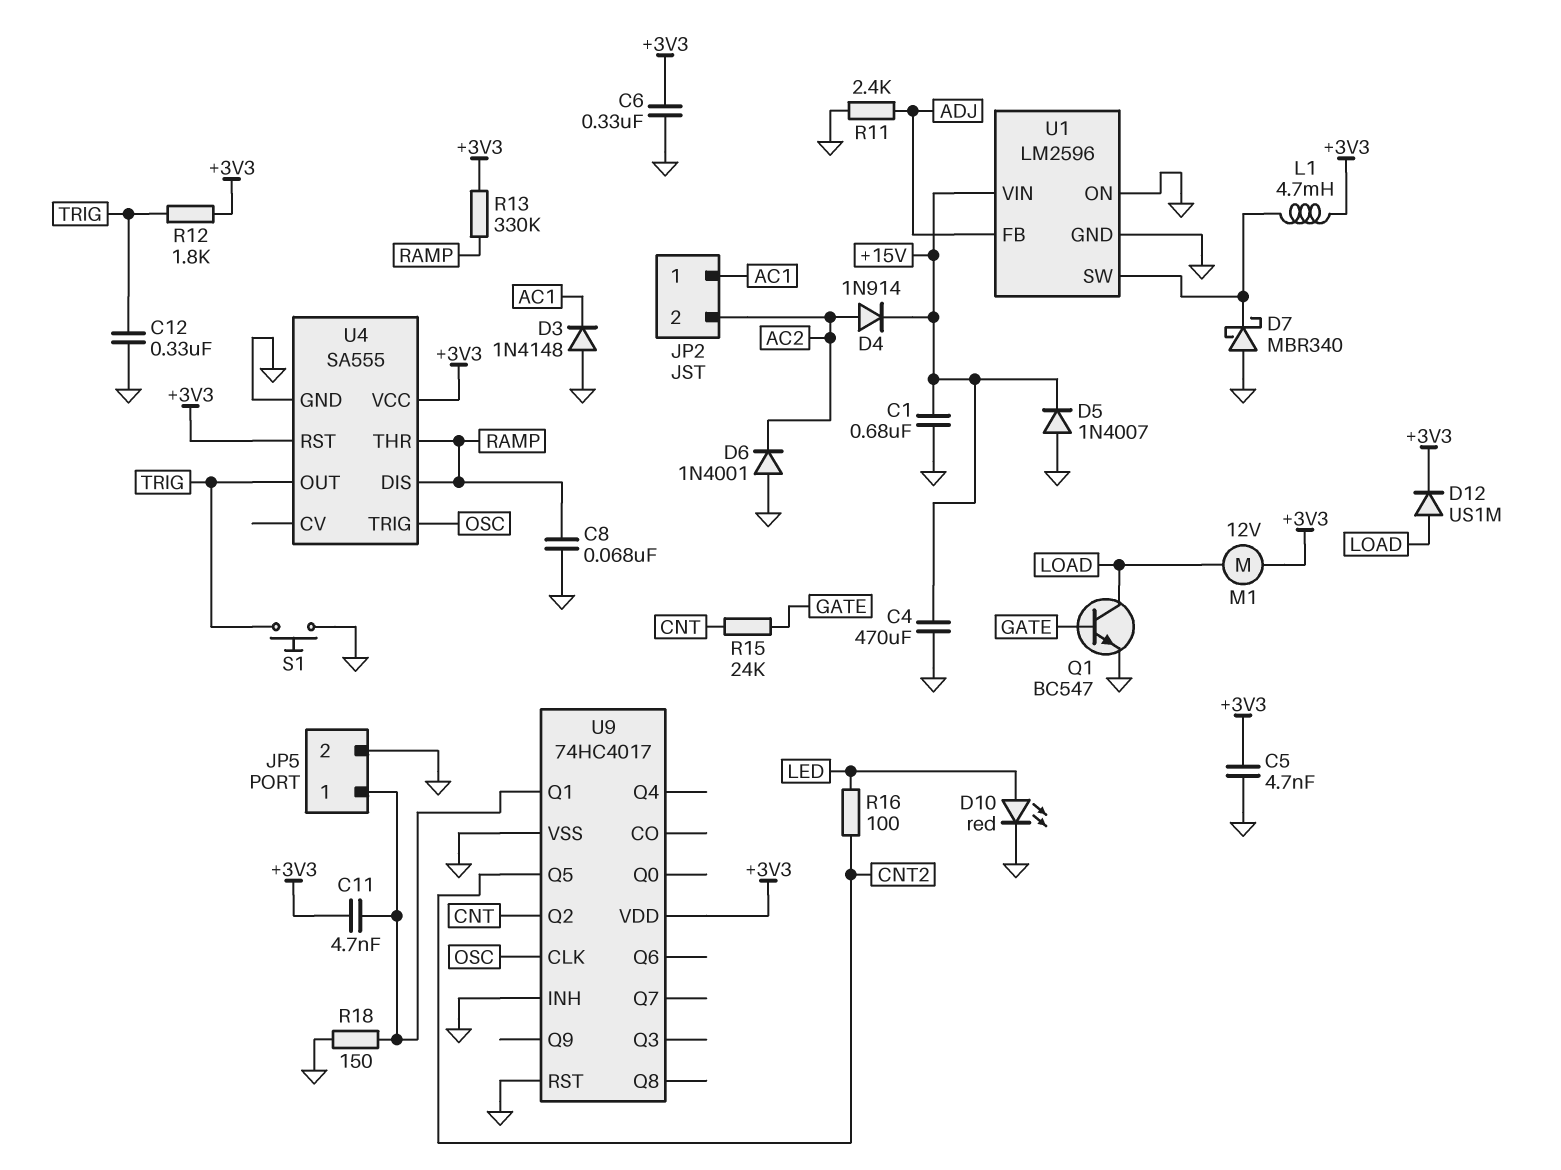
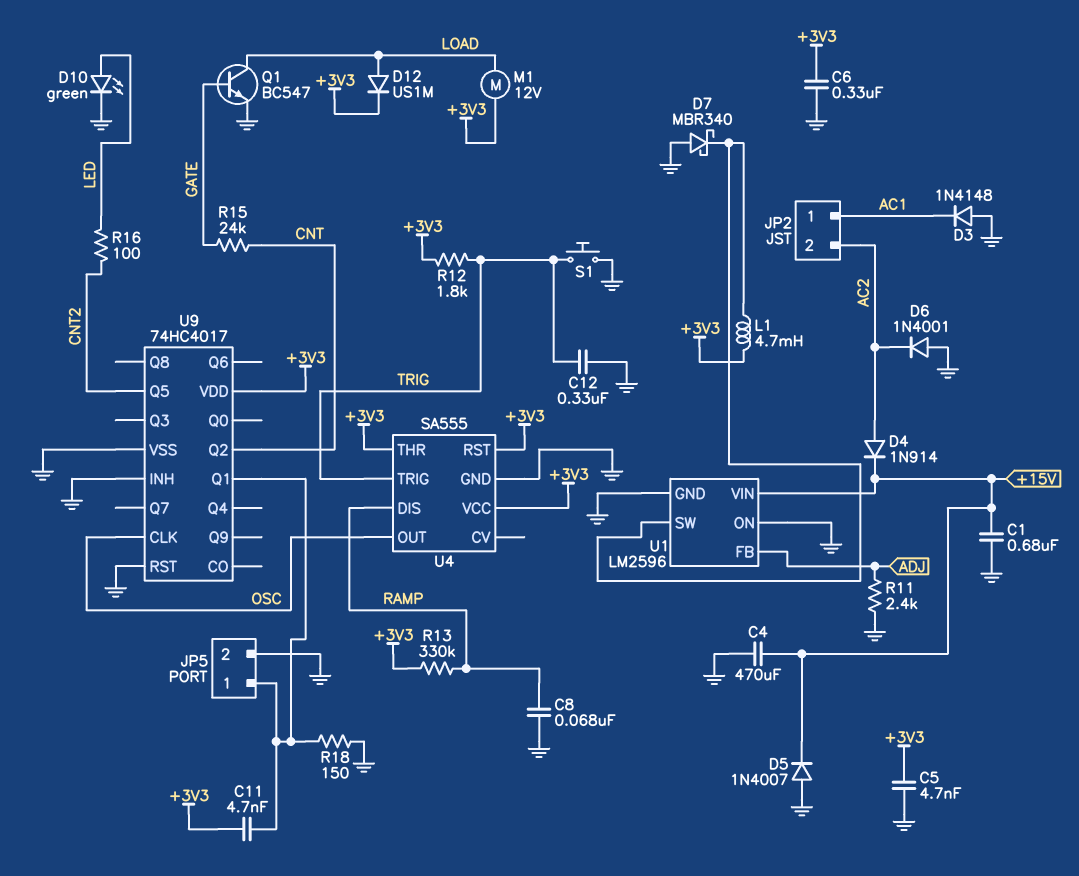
D10: LED red (A LED, K GND) -> LED green (A LED, K GND)
U4 pin OUT: TRIG -> OSC
U4 pin THR: RAMP -> +3V3
U4 pin TRIG: OSC -> TRIG

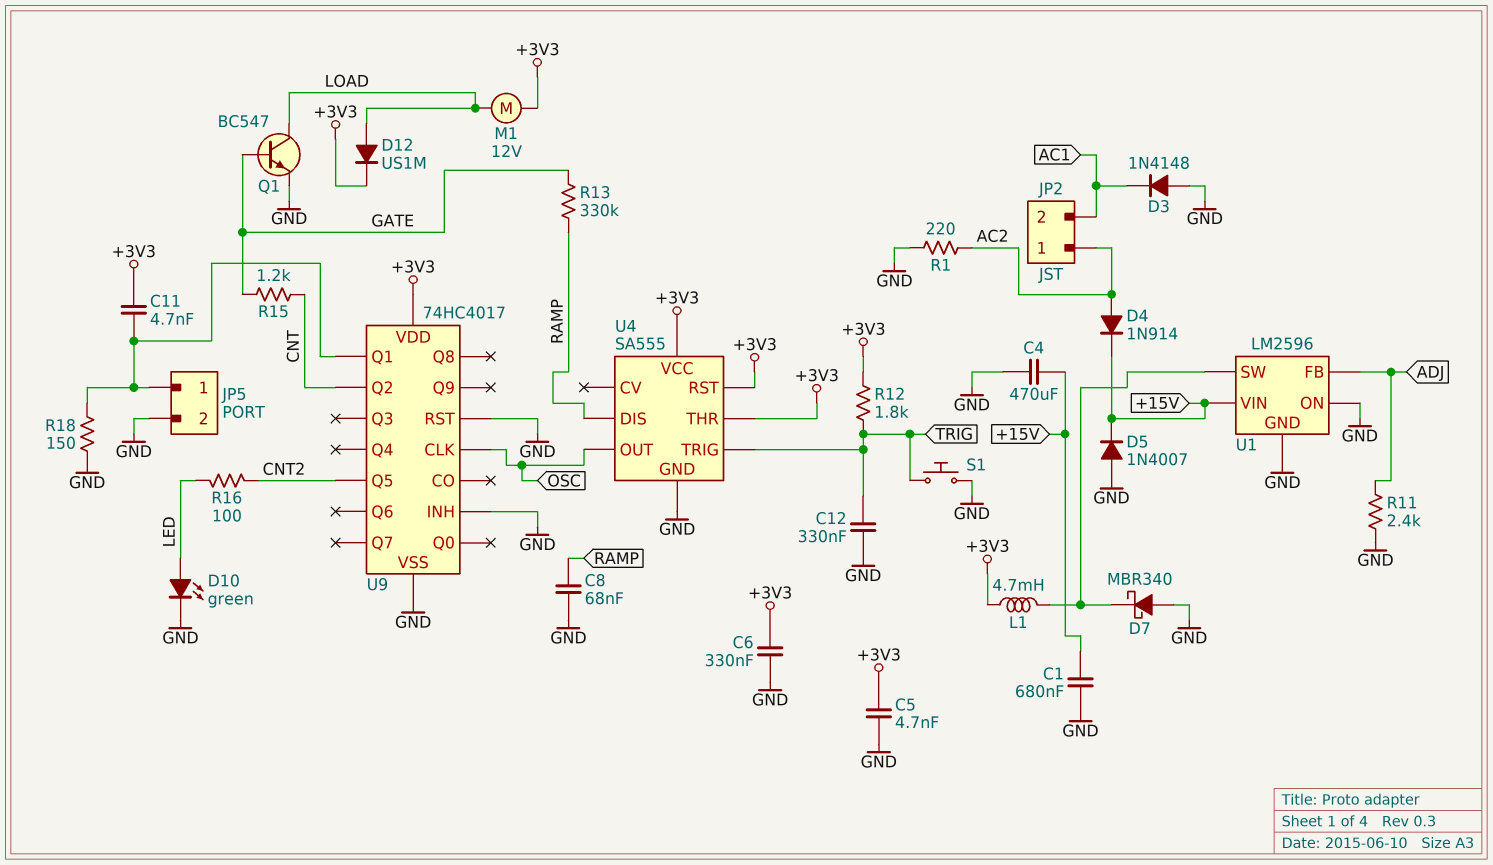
D6: diode 1N4001 (A GND, K AC2) -> none
JP2 pin 1: AC1 -> AC2
JP2 pin 2: AC2 -> AC1
R1: none -> 220 (AC2, GND)
R13: 330k (+3V3, RAMP) -> 330k (GATE, RAMP)
R15: 24k (CNT, GATE) -> 1.2k (CNT, GATE)

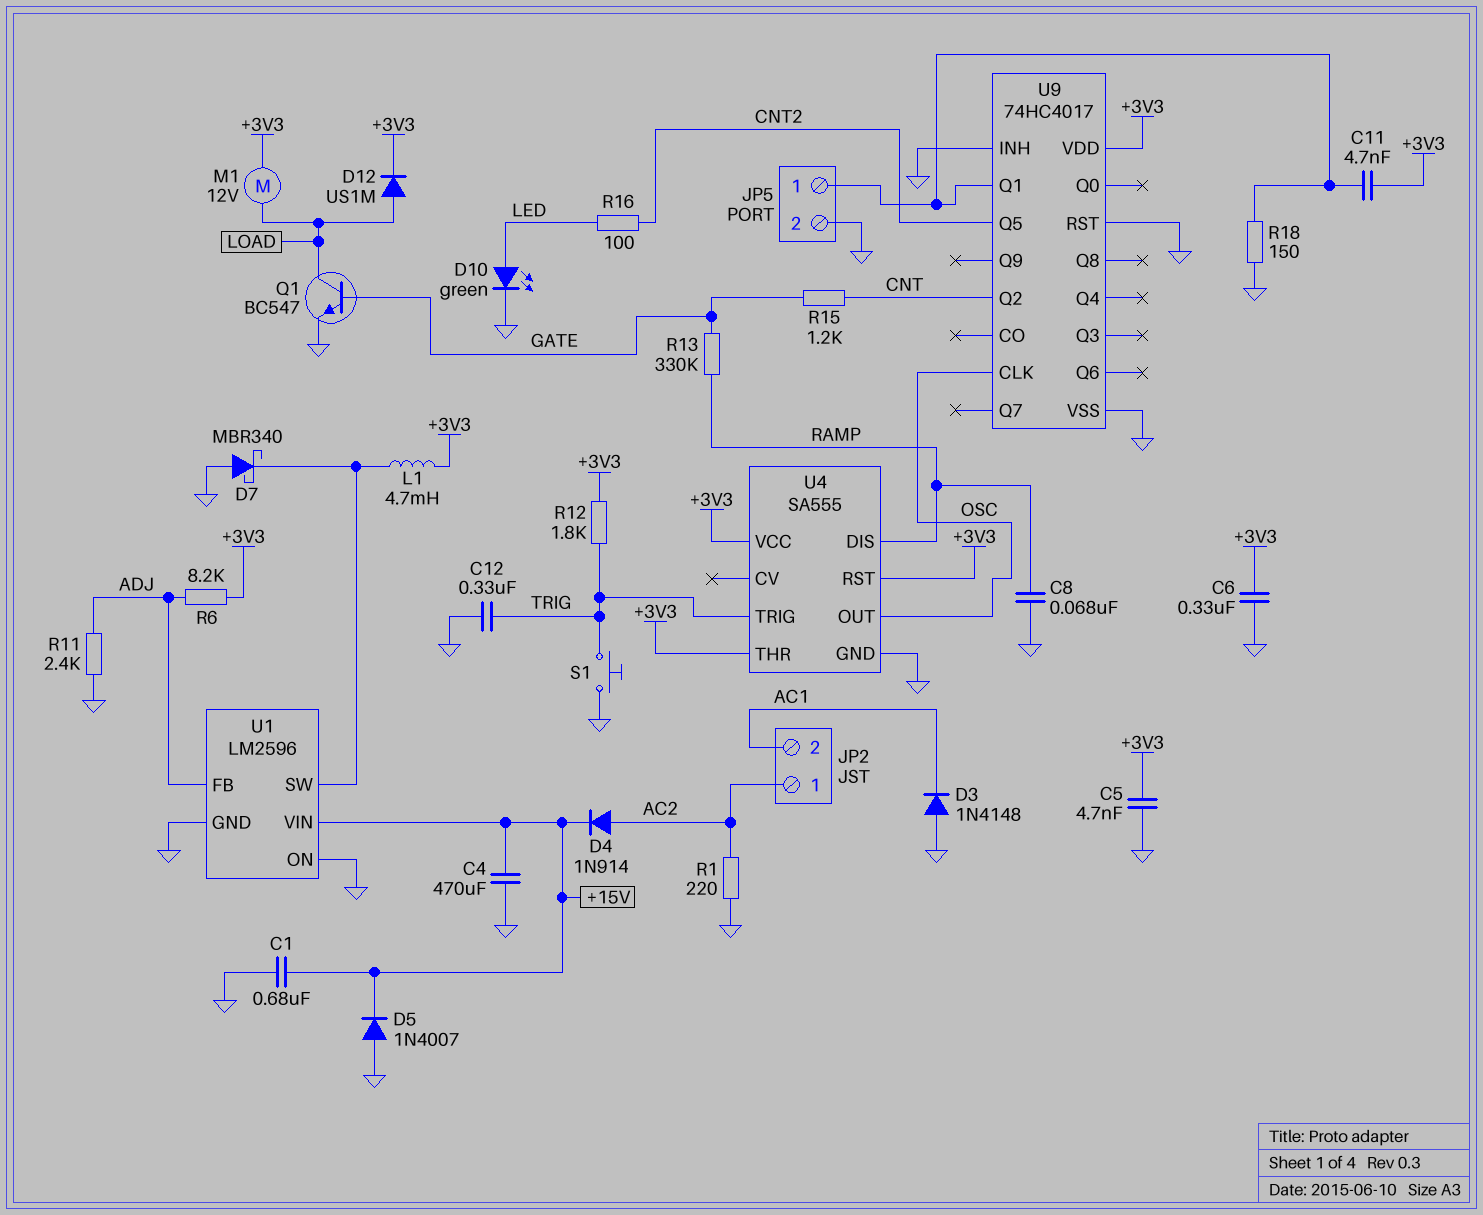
R6: none -> 8.2k (+3V3, ADJ)

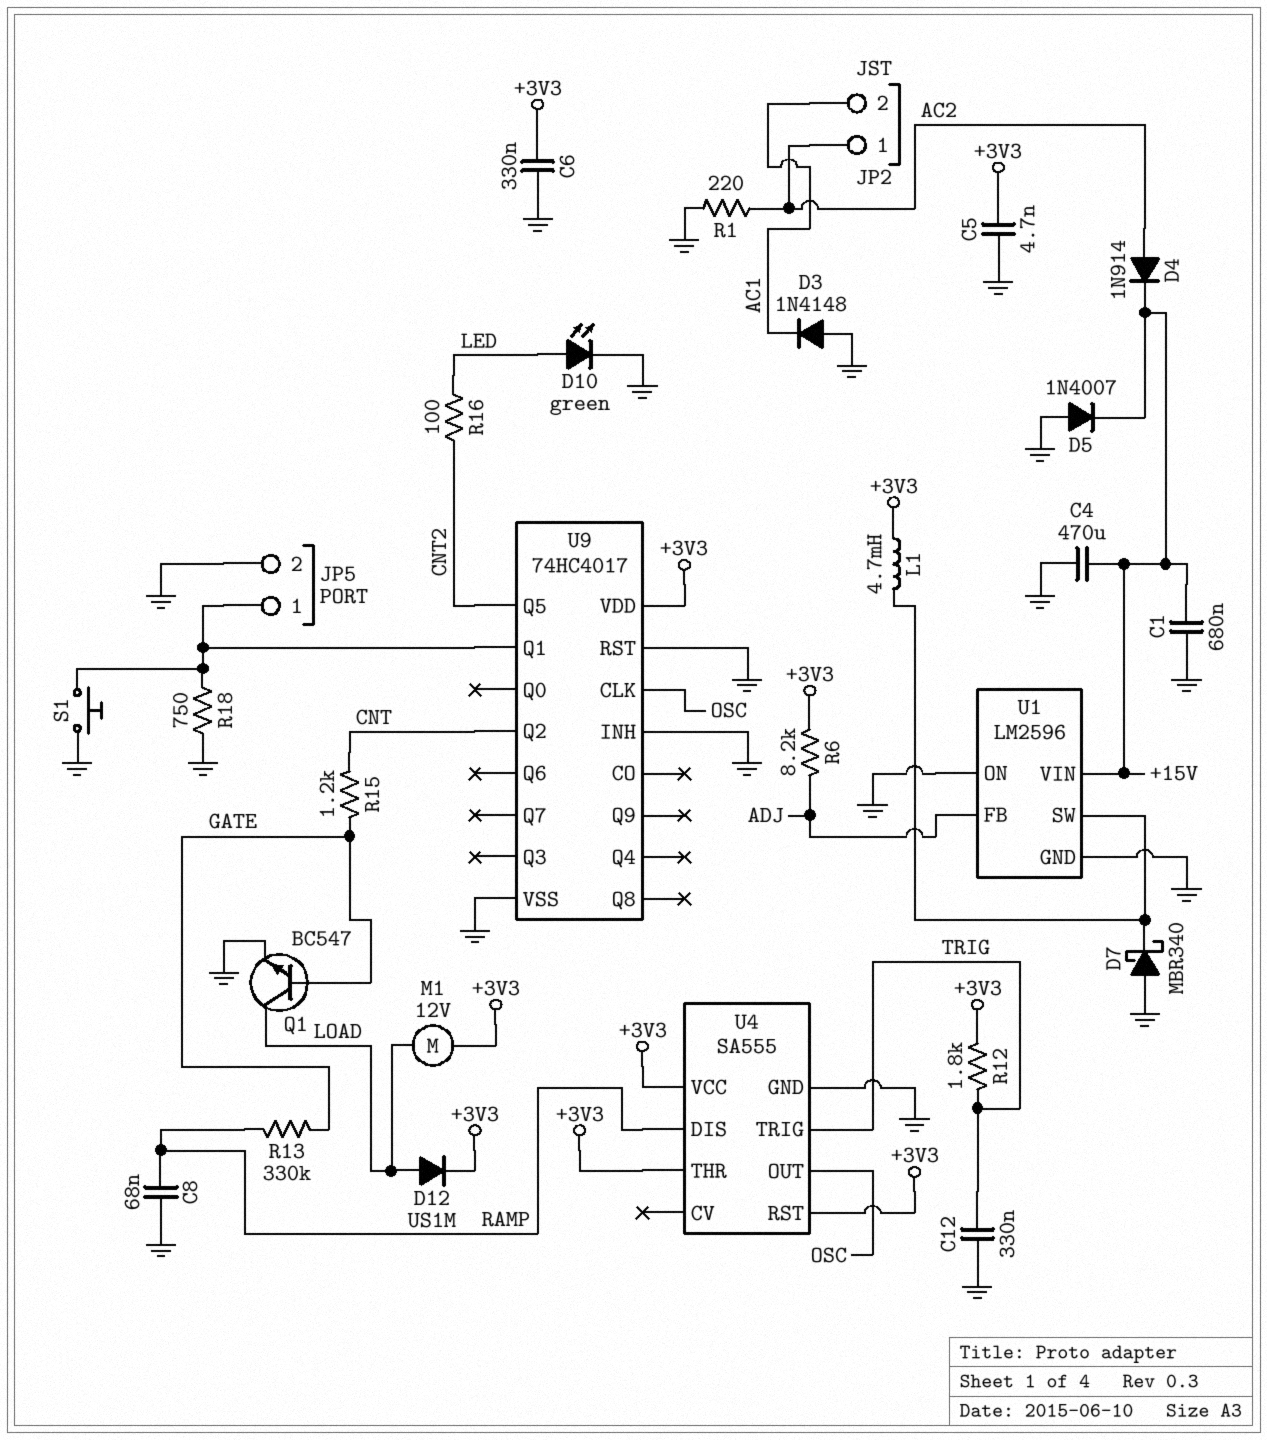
C11: 4.7nF (+3V3, JP5/1) -> none
R11: 2.4k (ADJ, GND) -> none
R18: 150 (GND, JP5/1) -> 750 (GND, JP5/1)
S1: button (GND, TRIG) -> button (GND, JP5/1)

